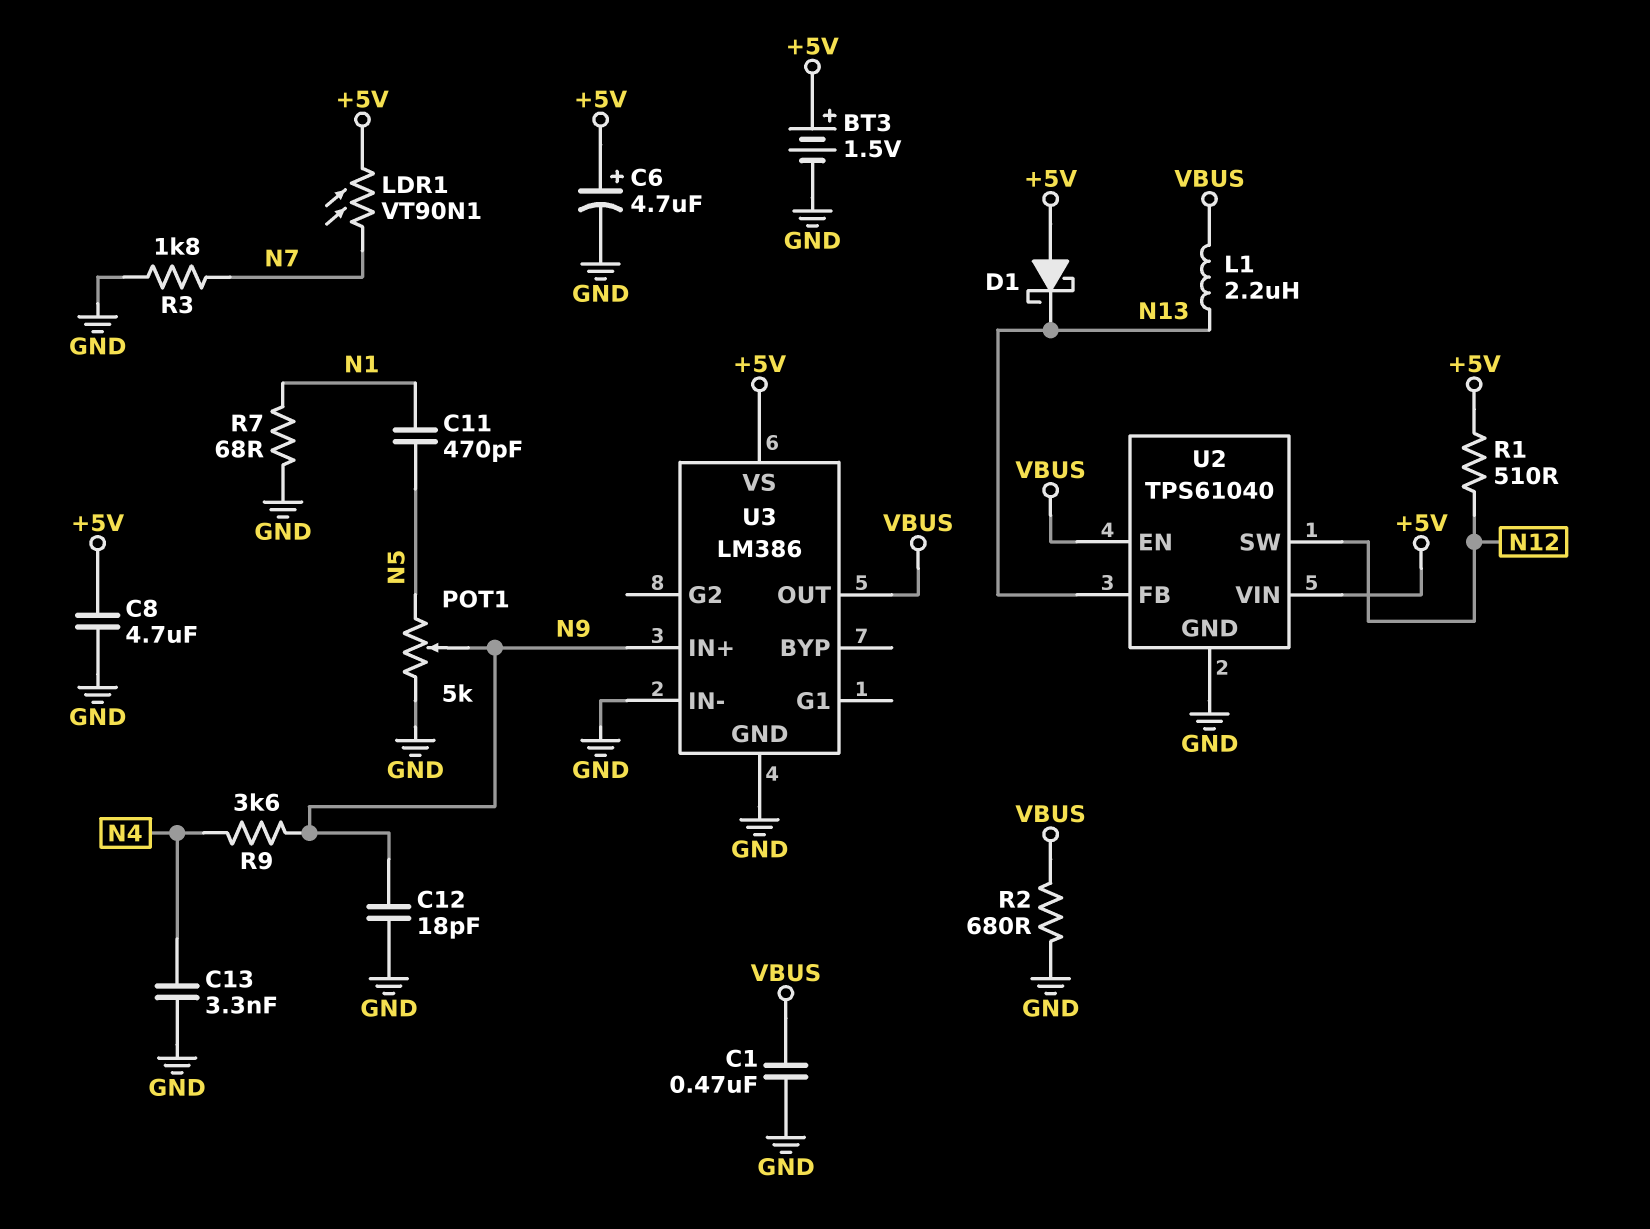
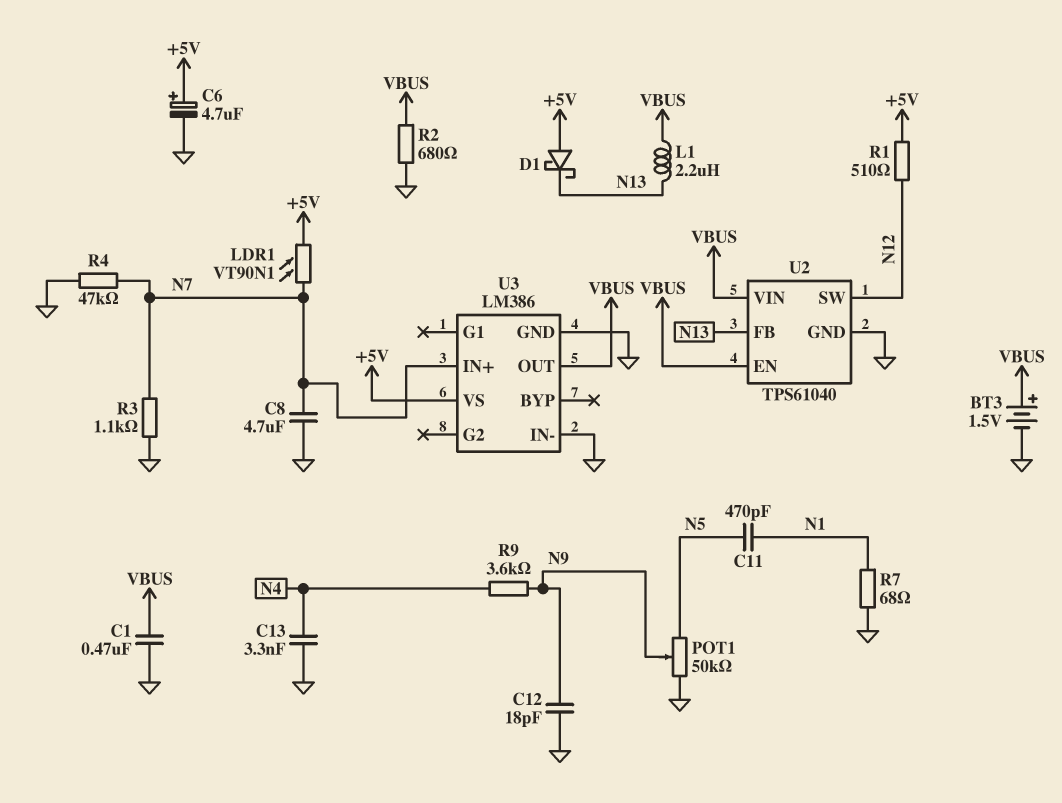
BT3: 1.5V (plus +5V, minus GND) -> 1.5V (plus VBUS, minus GND)
C8: 4.7uF (+5V, GND) -> 4.7uF (GND, N7)
POT1: 5k (GND, N5, wiper N9) -> 50k (GND, N5, wiper N9)
R3: 1.8k (GND, N7) -> 1.1k (GND, N7)
R4: none -> 47k (GND, N7)
U2 pin VIN: +5V -> VBUS
U3 pin IN+: N9 -> N7

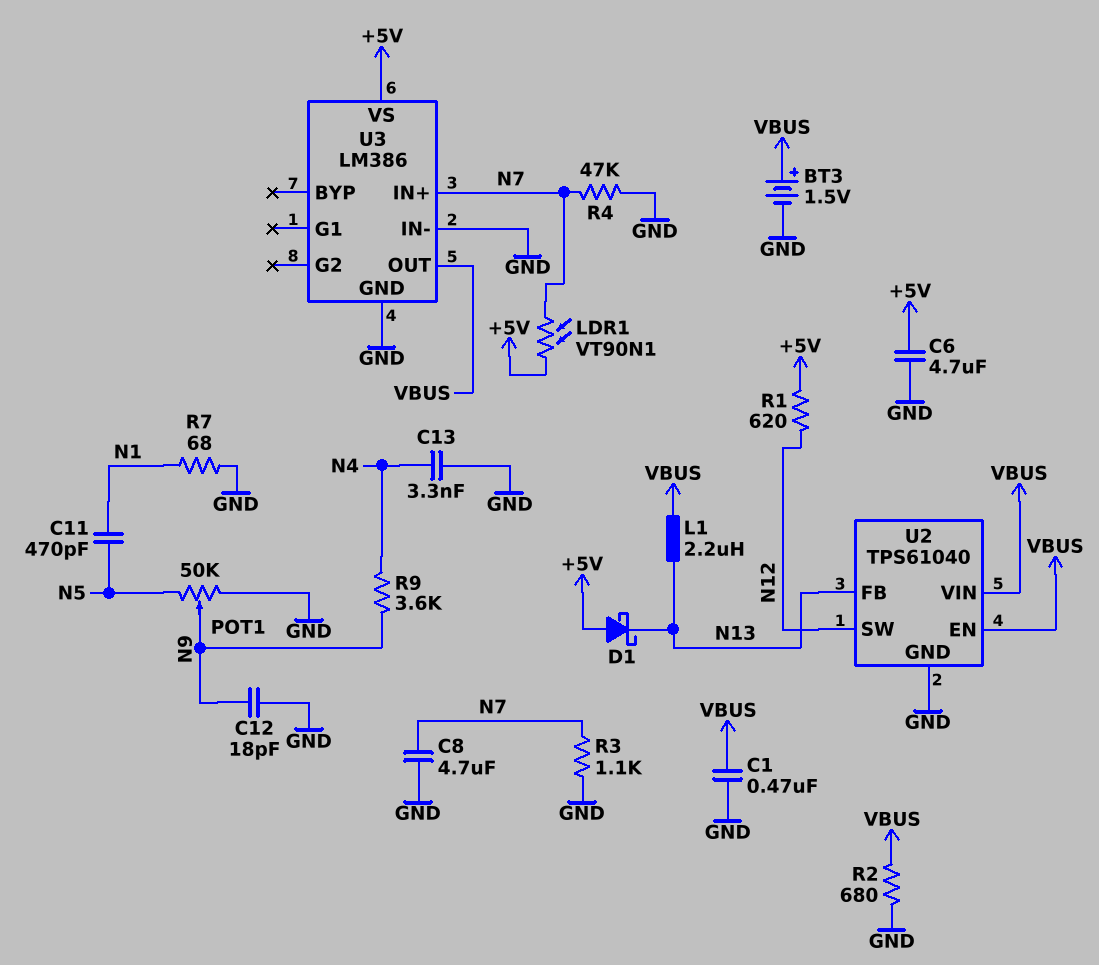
C6: 4.7uF (plus +5V, minus GND) -> 4.7uF (+5V, GND)
R1: 510 (+5V, N12) -> 620 (+5V, N12)

